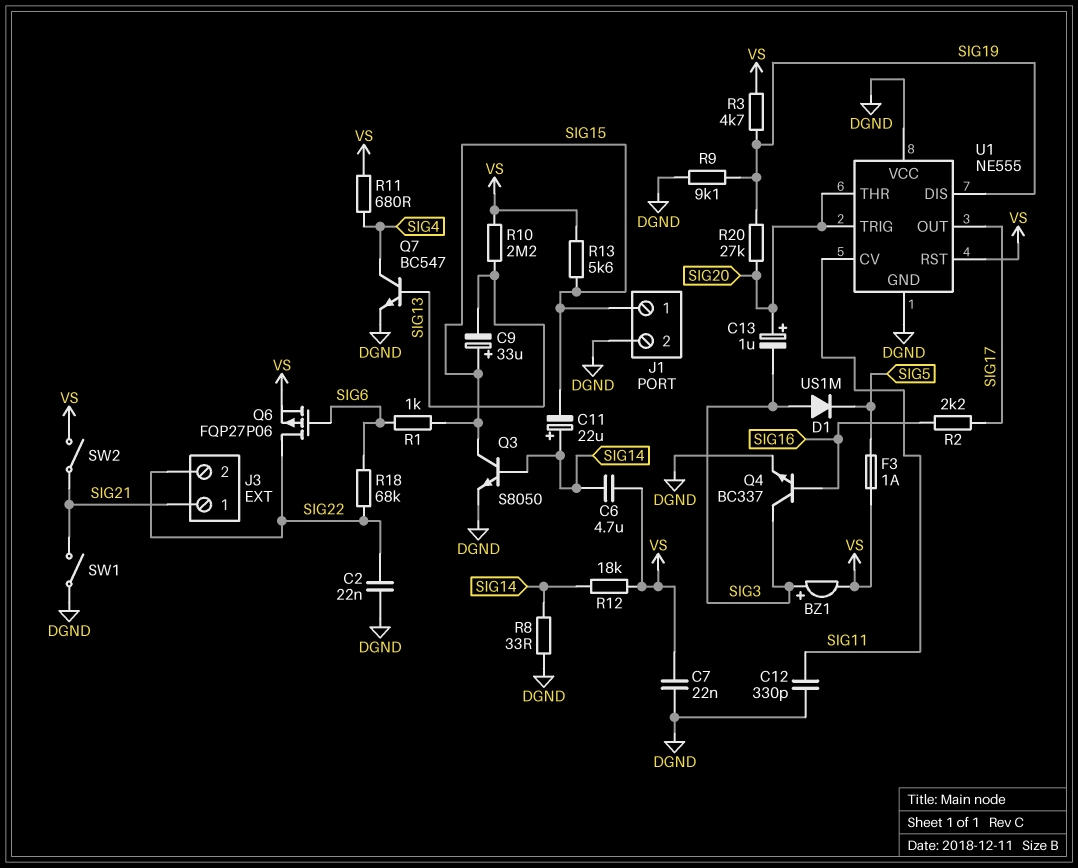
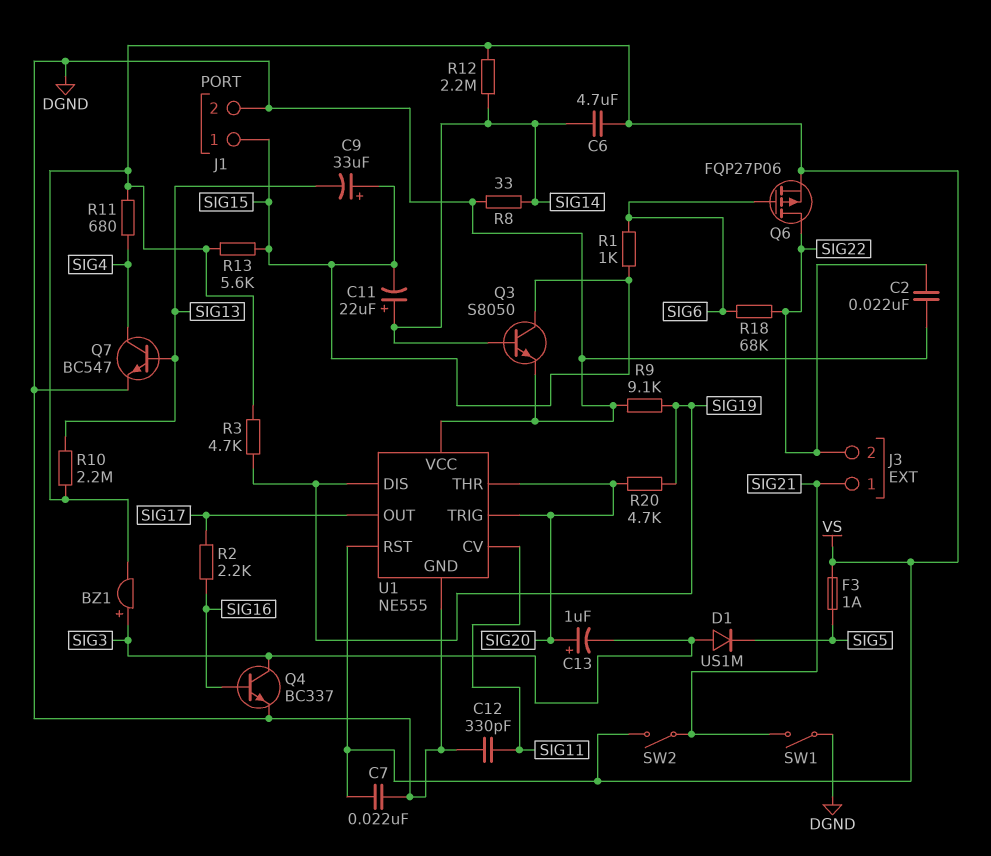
R12: 18k (SIG14, VS) -> 2.2M (SIG14, VS)
R20: 27k (SIG19, SIG20) -> 4.7k (SIG19, SIG20)

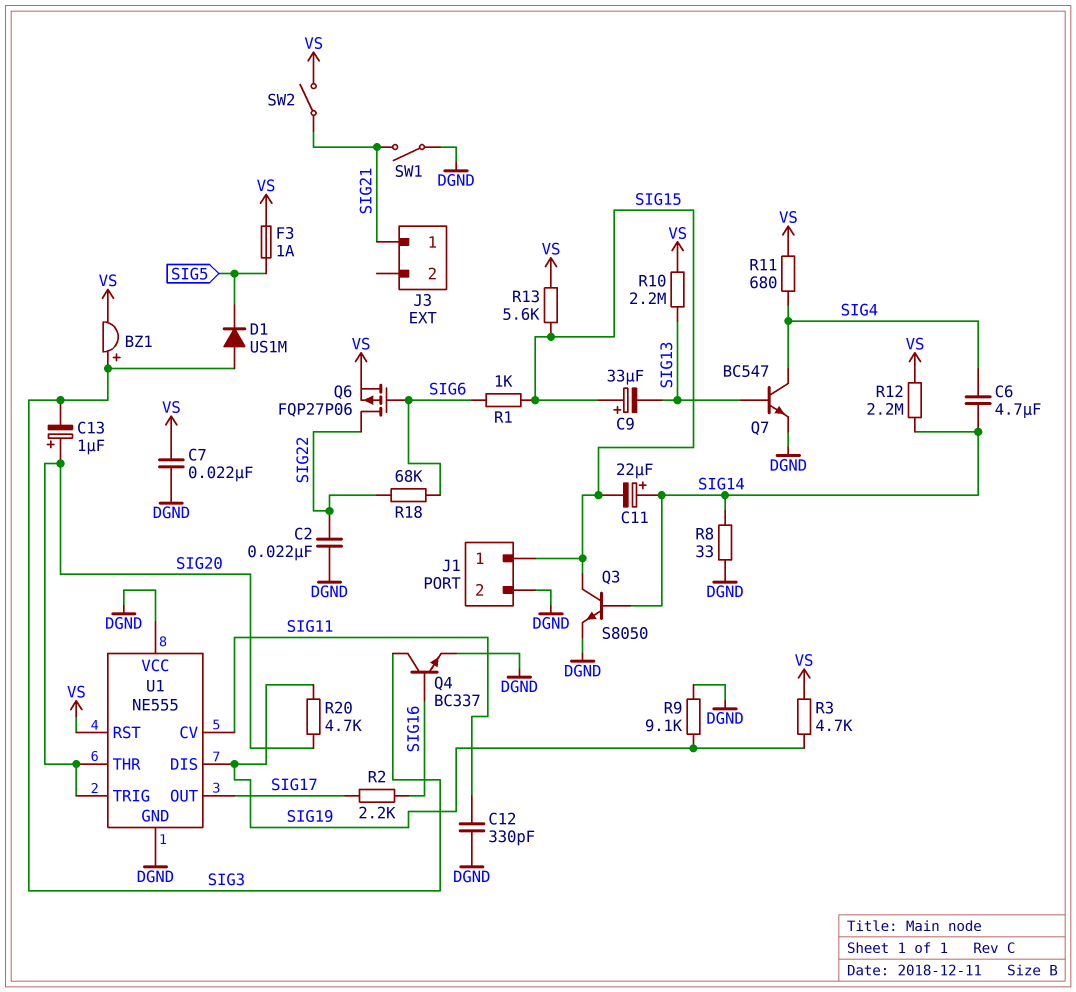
C6: 4.7uF (SIG14, VS) -> 4.7uF (SIG4, SIG14)
J3 pin 2: SIG22 -> none

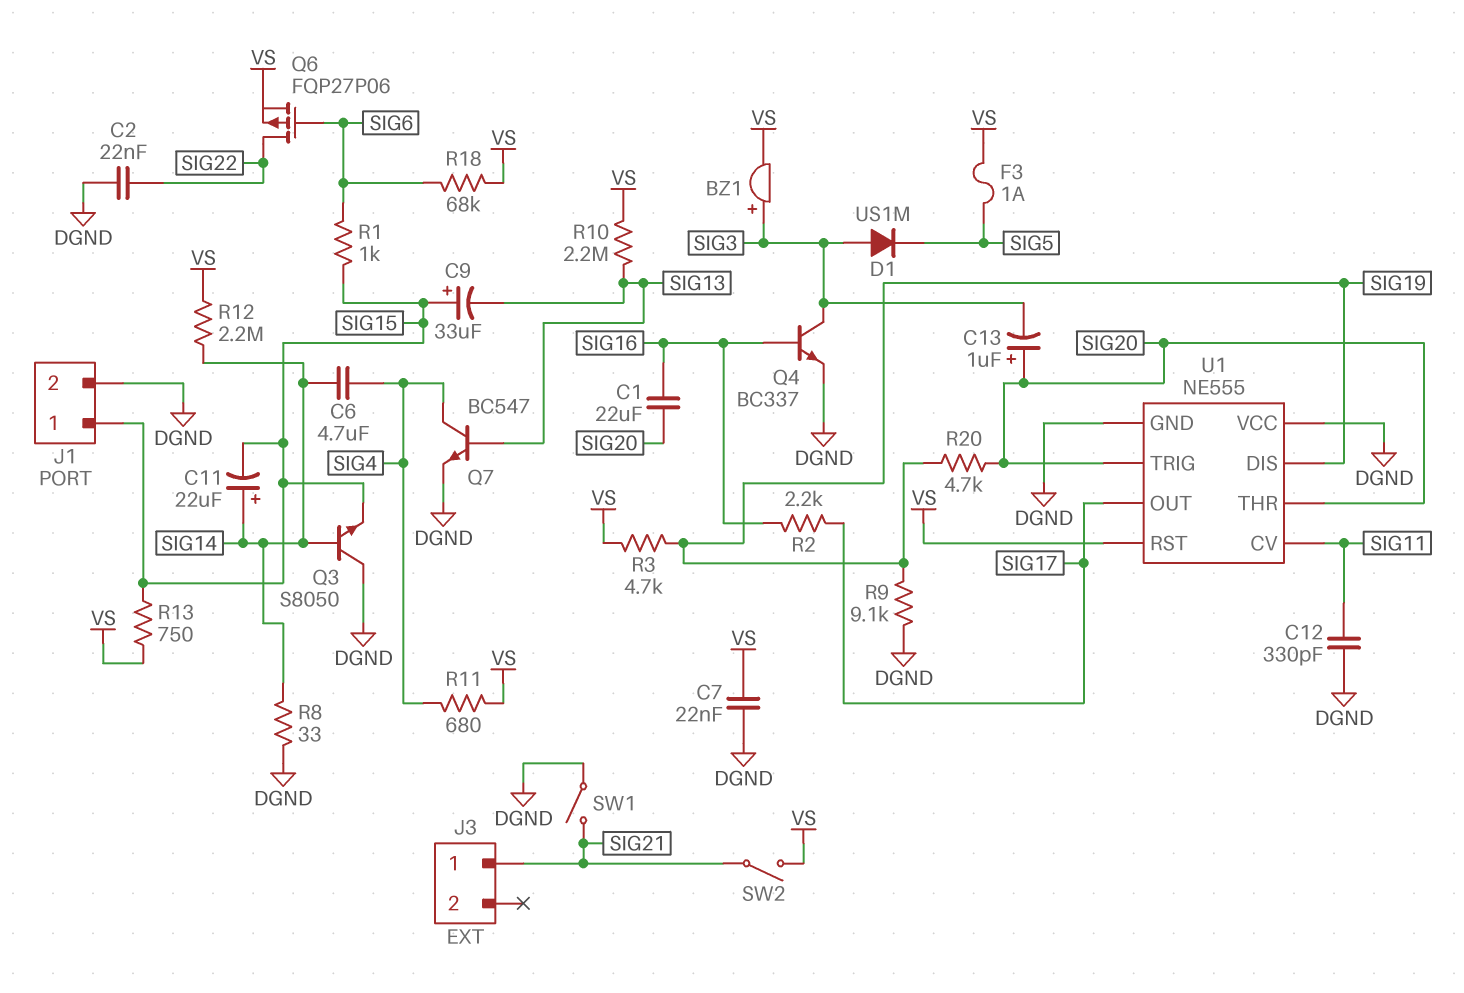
C1: none -> 22uF (SIG16, SIG20)
Q3: NPN S8050 (B SIG14, C SIG15, E DGND) -> NPN S8050 (B SIG14, C DGND, E SIG15)
R13: 5.6k (SIG15, VS) -> 750 (SIG15, VS)
R18: 68k (SIG6, SIG22) -> 68k (SIG6, VS)

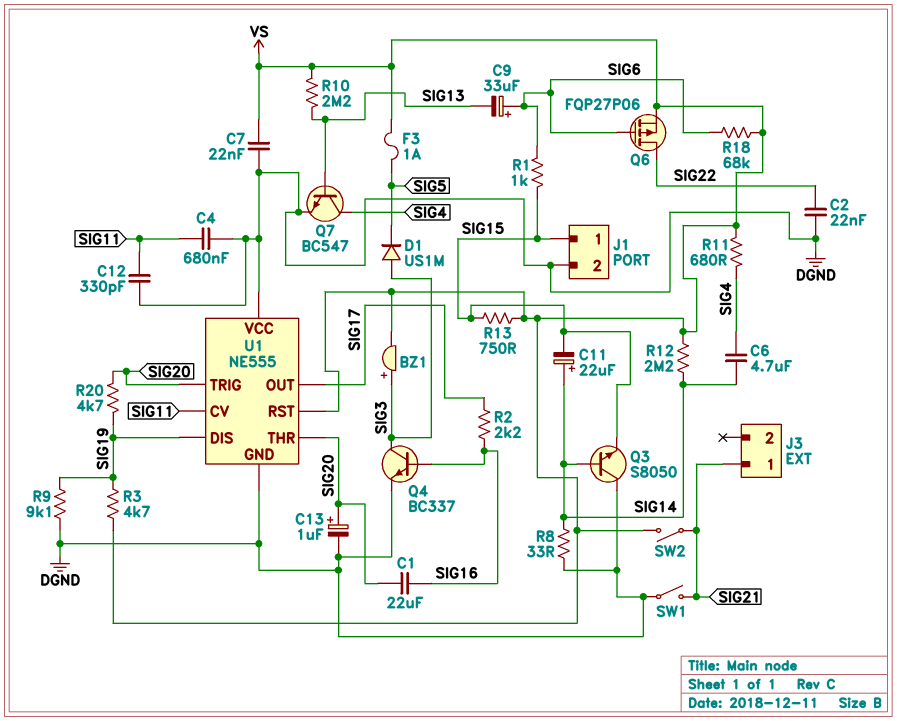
C4: none -> 680nF (DGND, SIG11)
C9: 33uF (plus SIG15, minus SIG13) -> 33uF (plus SIG6, minus SIG13)
C13: 1uF (plus SIG20, minus SIG3) -> 1uF (plus SIG20, minus DGND)

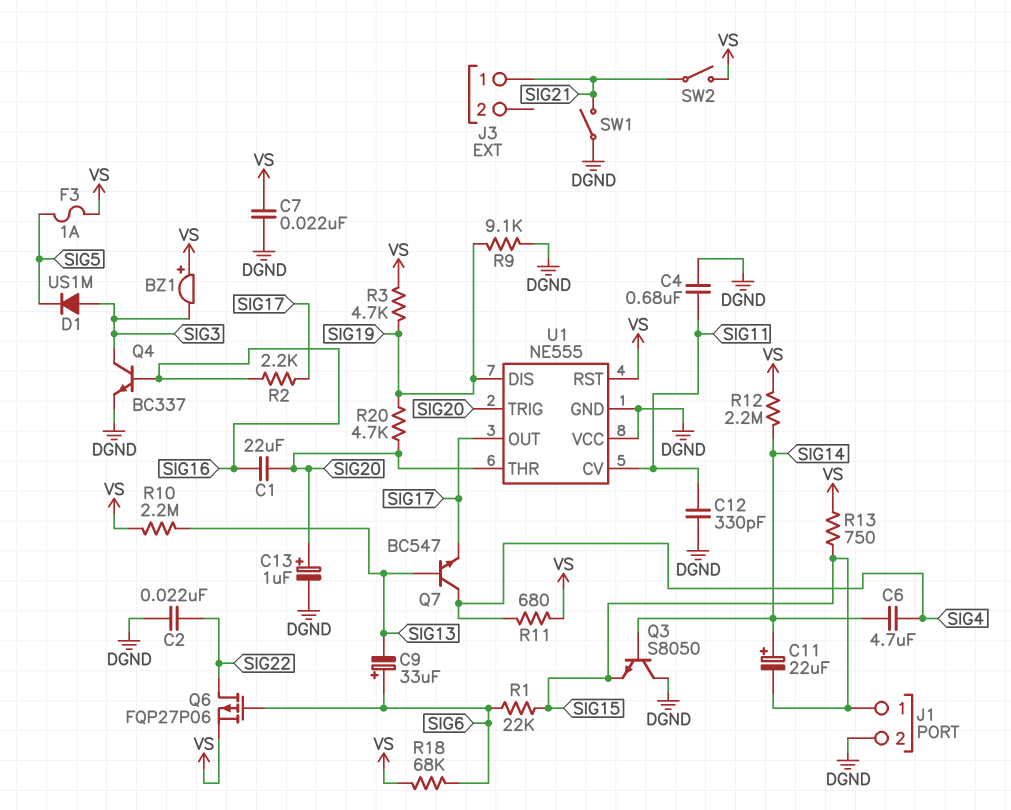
BZ1: buzzer (plus SIG3, minus VS) -> buzzer (plus VS, minus SIG3)
Q7: NPN BC547 (B SIG13, C SIG4, E DGND) -> NPN BC547 (B SIG13, C SIG4, E SIG17)
R1: 1k (SIG6, SIG15) -> 22k (SIG6, SIG15)
R8: 33 (DGND, SIG14) -> none

